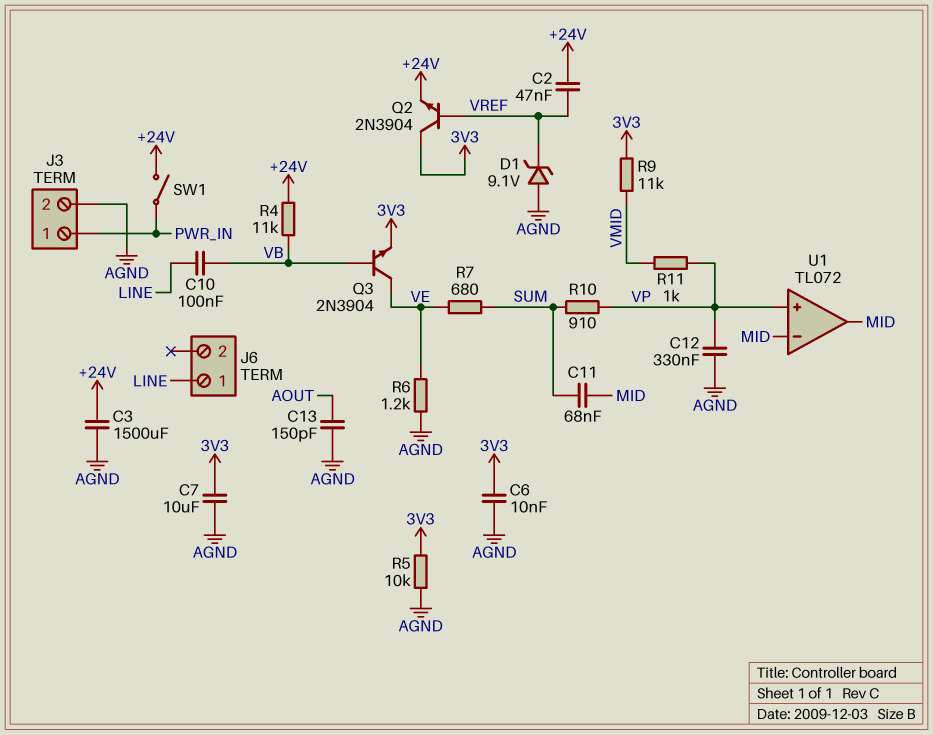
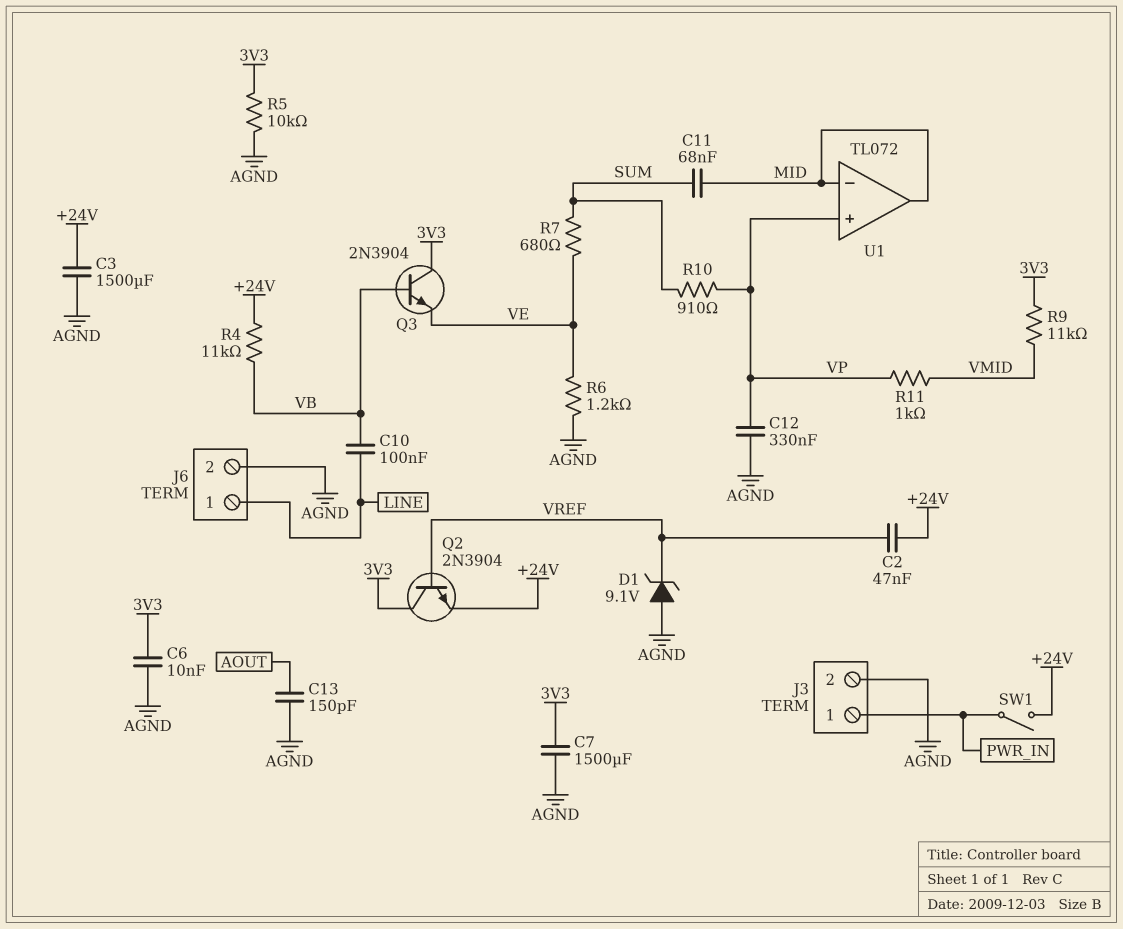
C7: 10uF (3V3, AGND) -> 1500uF (3V3, AGND)
J6 pin 2: none -> AGND
Q3: NPN 2N3904 (B VB, C VE, E 3V3) -> NPN 2N3904 (B VB, C 3V3, E VE)

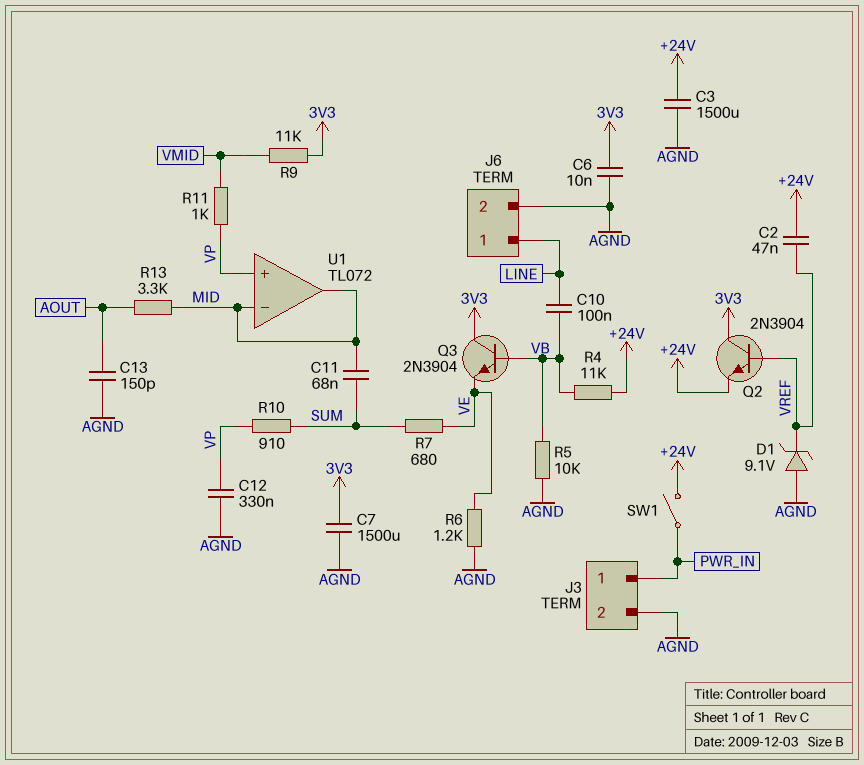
R5: 10k (3V3, AGND) -> 10k (AGND, VB)
R13: none -> 3.3k (AOUT, MID)

